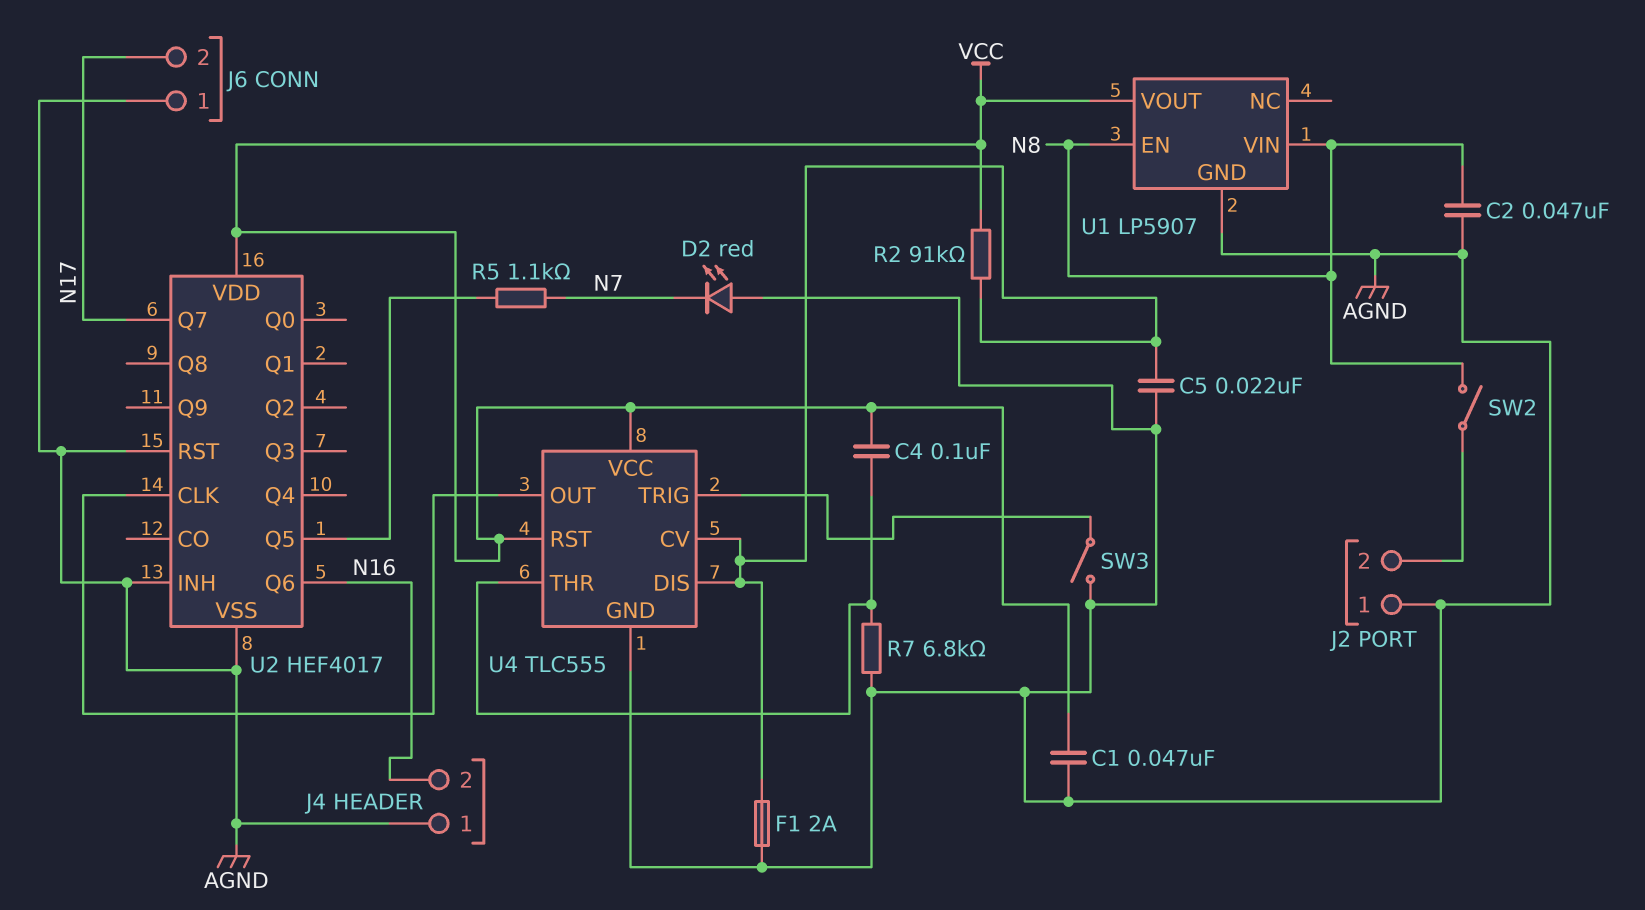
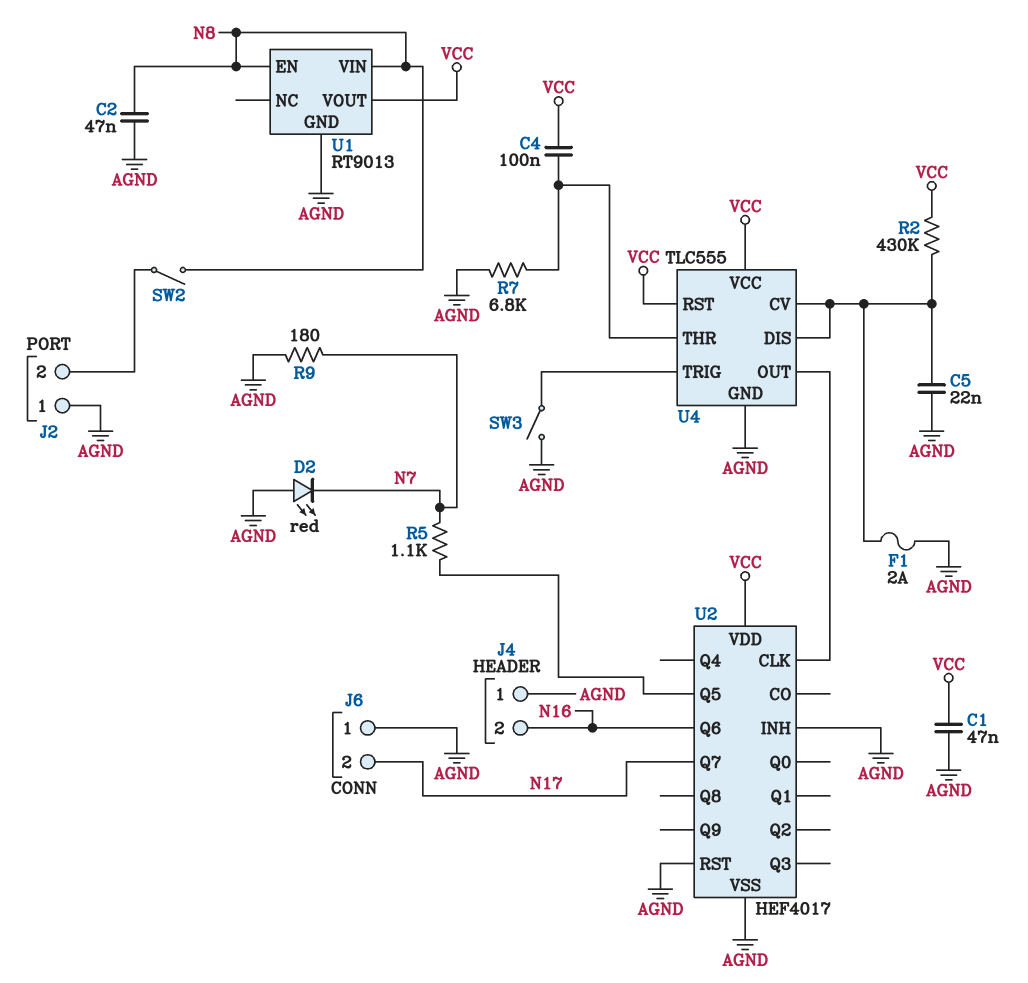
R2: 91k (U4/CV, VCC) -> 430k (U4/CV, VCC)
R9: none -> 180 (AGND, N7)
U1: LP5907 -> RT9013

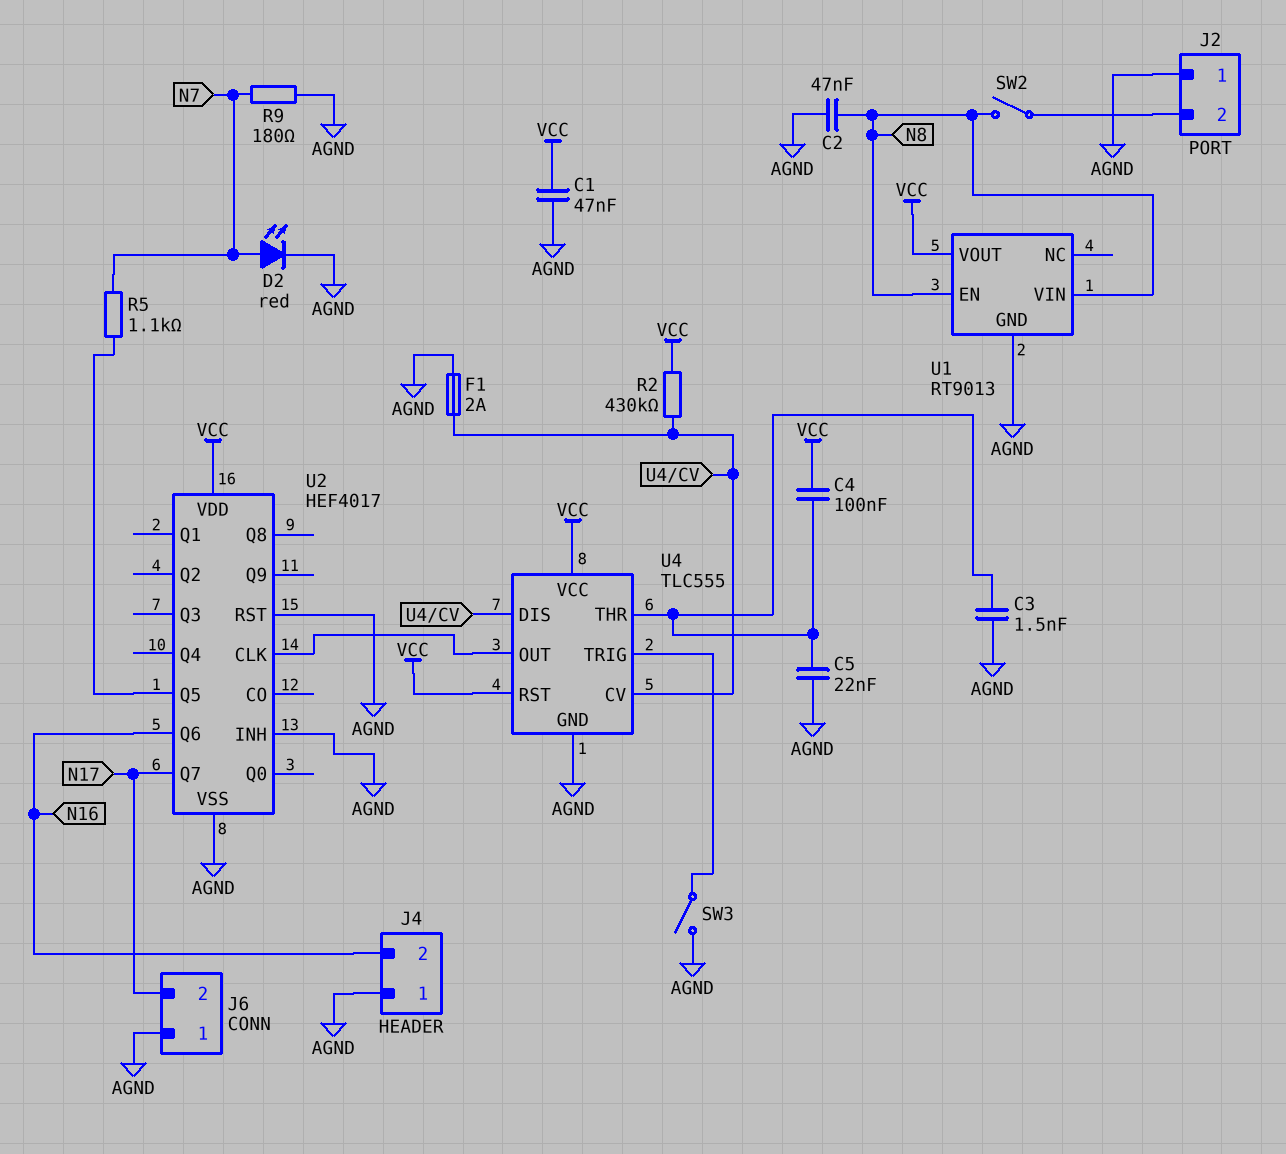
C3: none -> 1.5nF (AGND, U4/THR)
C5: 22nF (AGND, U4/CV) -> 22nF (AGND, U4/THR)
D2: LED red (A AGND, K N7) -> LED red (A N7, K AGND)
R7: 6.8k (AGND, U4/THR) -> none

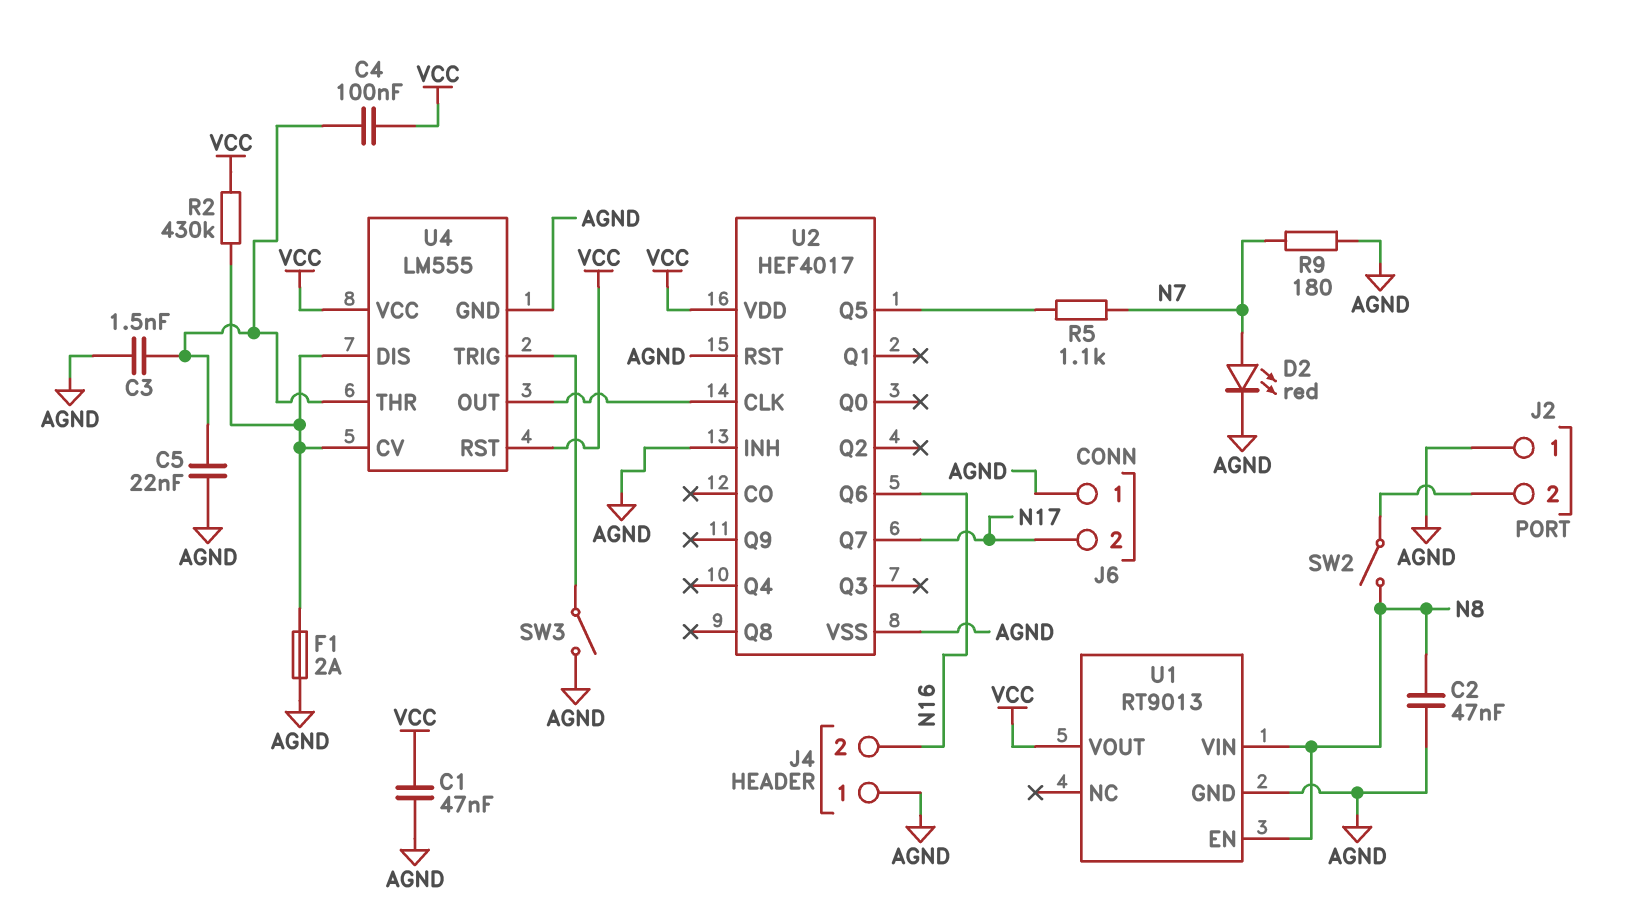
U4: TLC555 -> LM555

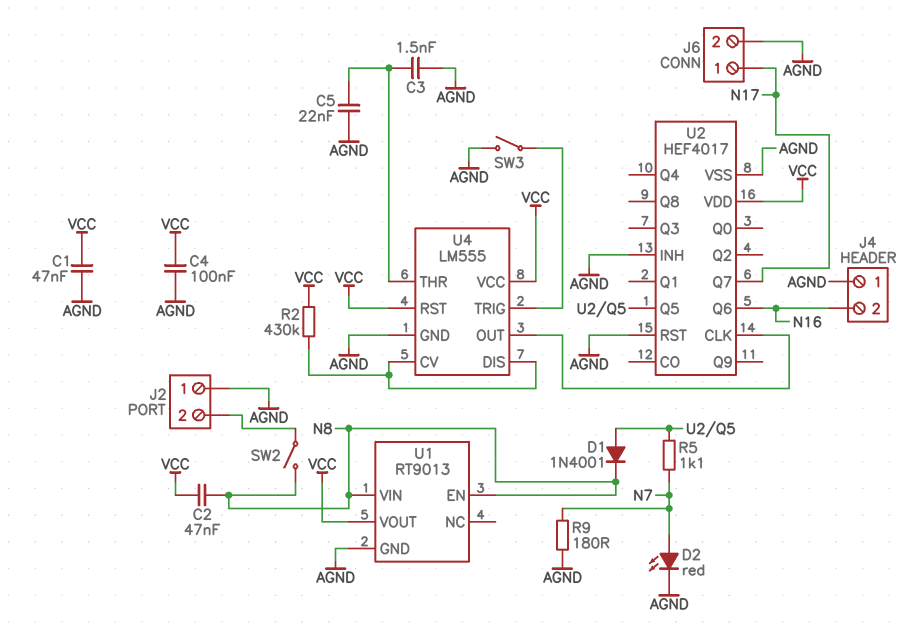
C2: 47nF (AGND, N8) -> 47nF (N8, VCC)
C4: 100nF (U4/THR, VCC) -> 100nF (AGND, VCC)
D1: none -> diode 1N4001 (A U2/Q5, K N8)
F1: 2A (AGND, U4/CV) -> none
J6 pin 1: AGND -> N17
J6 pin 2: N17 -> AGND

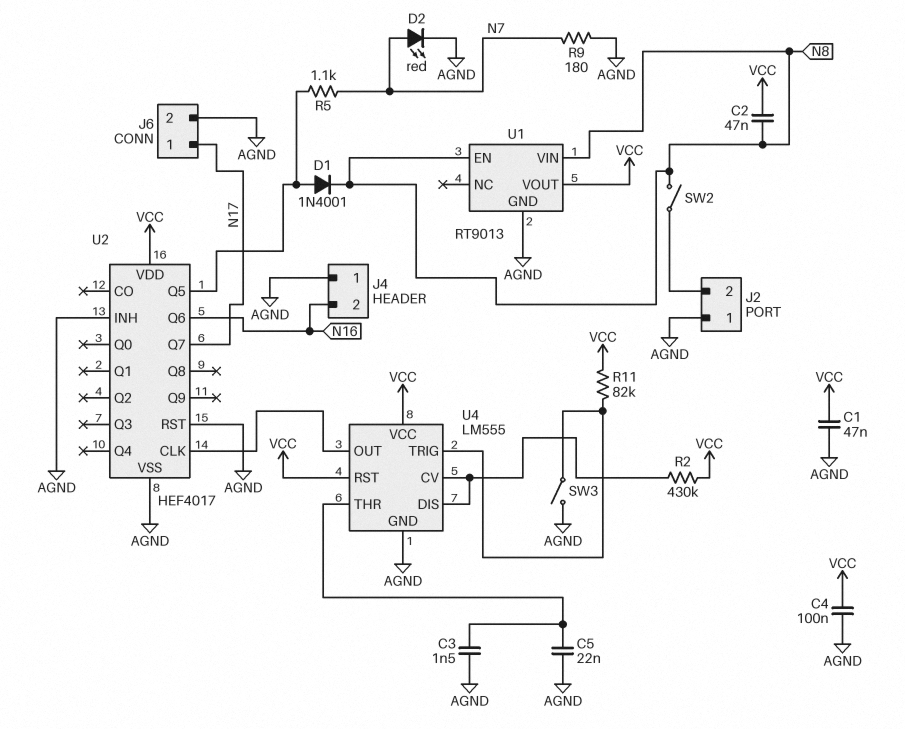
R11: none -> 82k (U4/TRIG, VCC)

